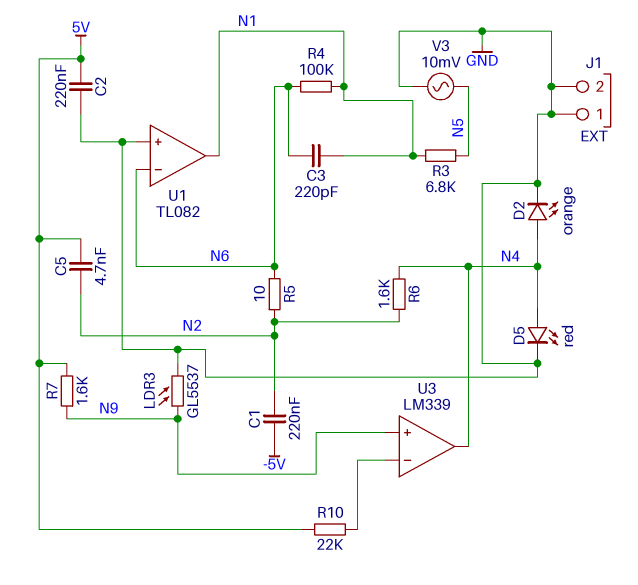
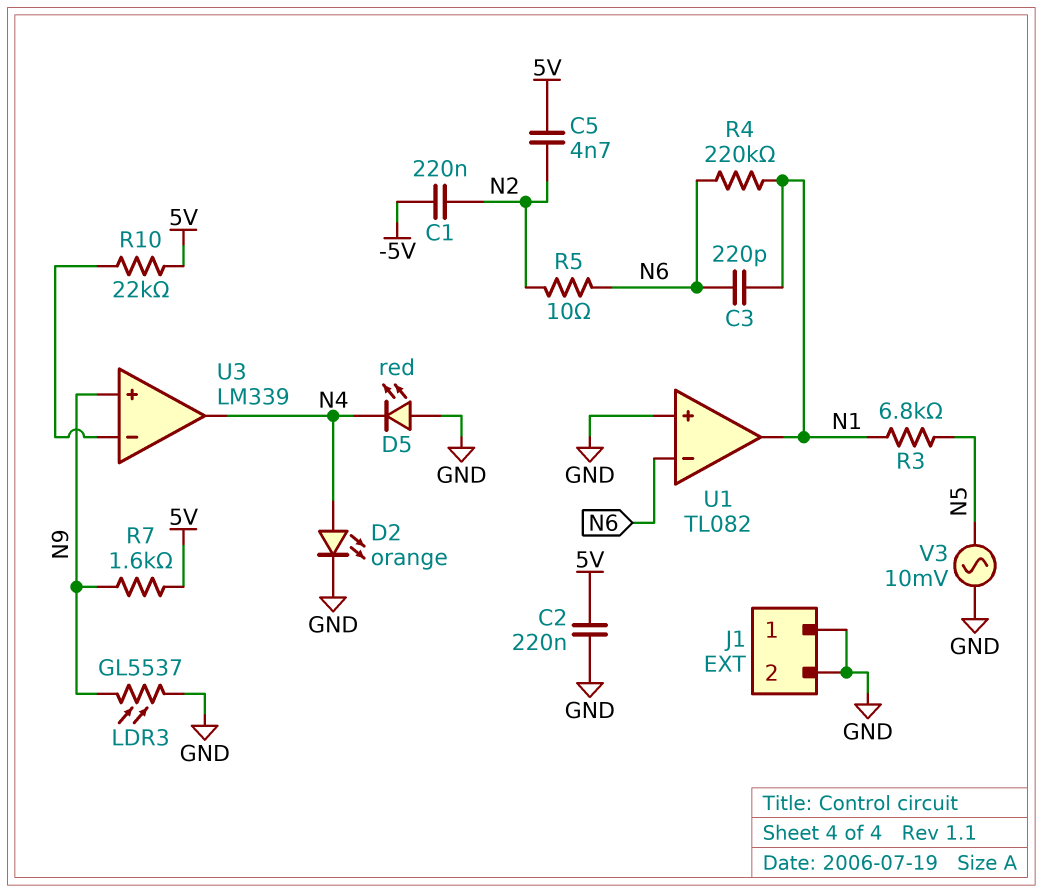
D5: LED red (A N4, K GND) -> LED red (A GND, K N4)
R4: 100k (N1, N6) -> 220k (N1, N6)
R6: 1.6k (N2, N4) -> none

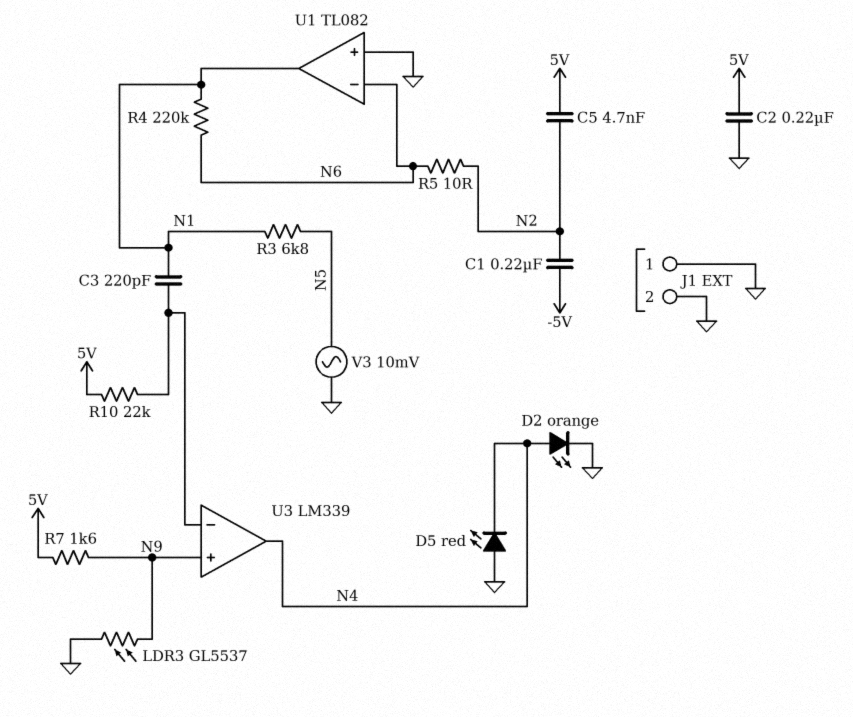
C3: 220pF (N1, N6) -> 220pF (N1, U3/in-)

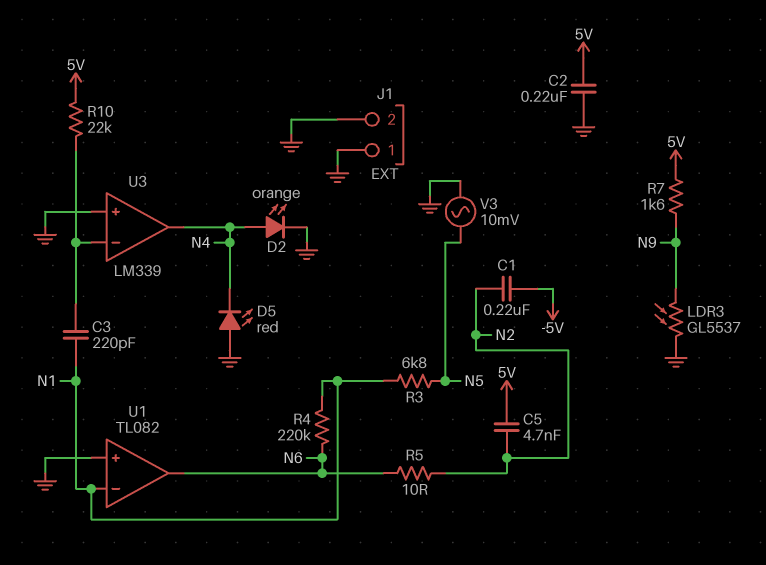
U1 pin in-: N6 -> N1
U1 pin out: N1 -> N6
U3 pin in+: N9 -> GND

